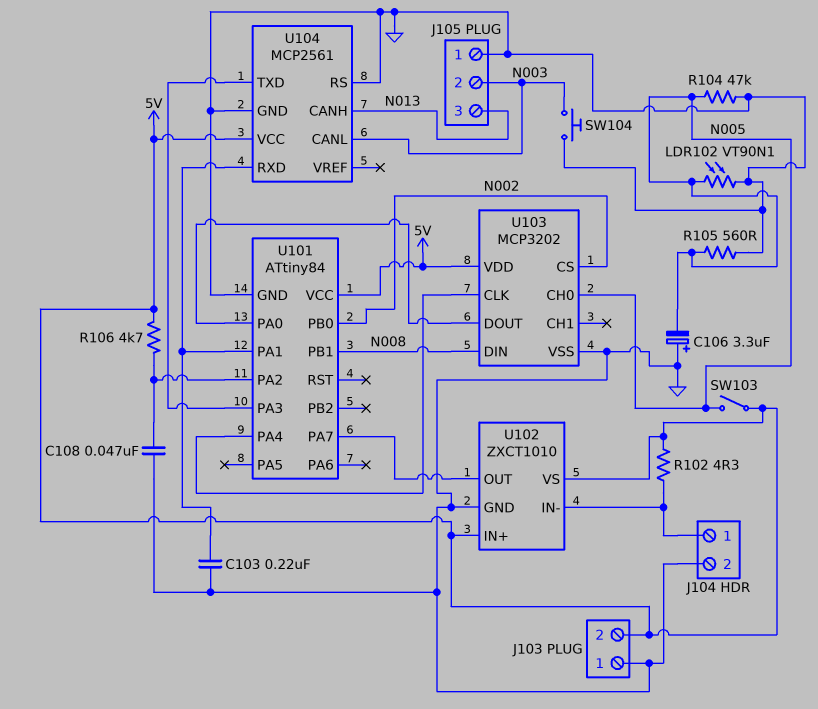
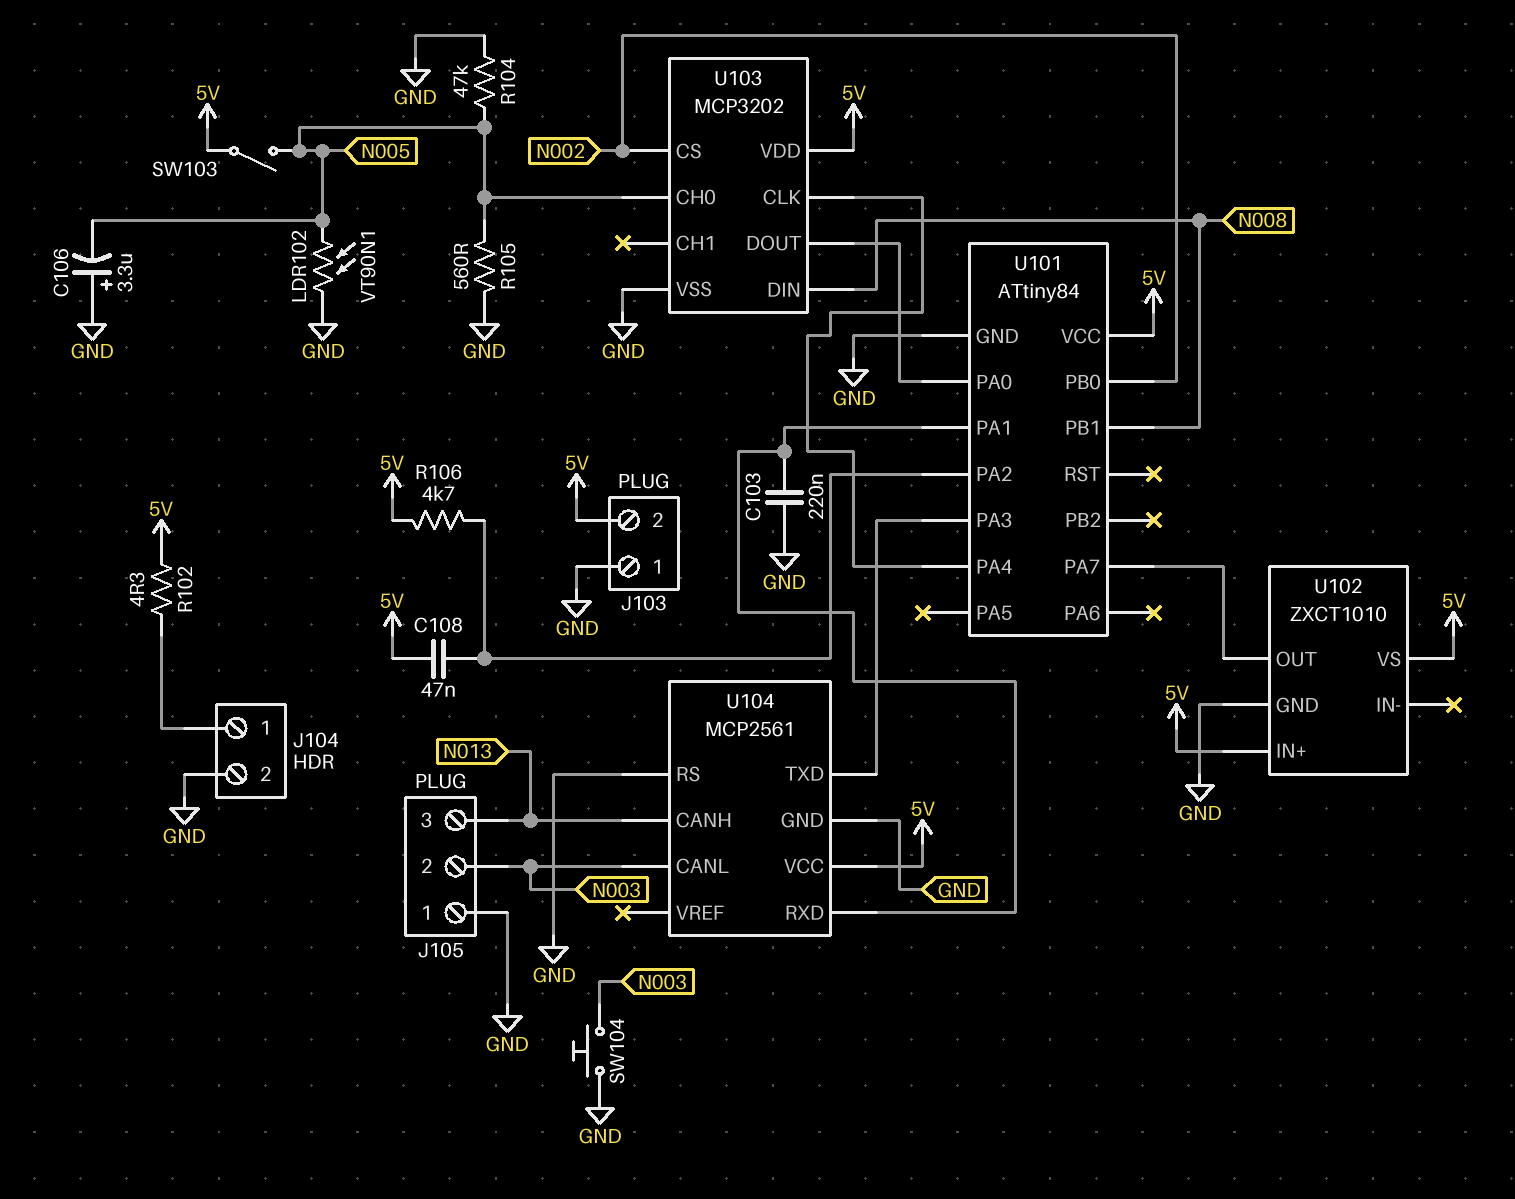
C108: 47nF (GND, U101/PA2) -> 47nF (5V, U101/PA2)
U102 pin IN-: J104/1 -> none

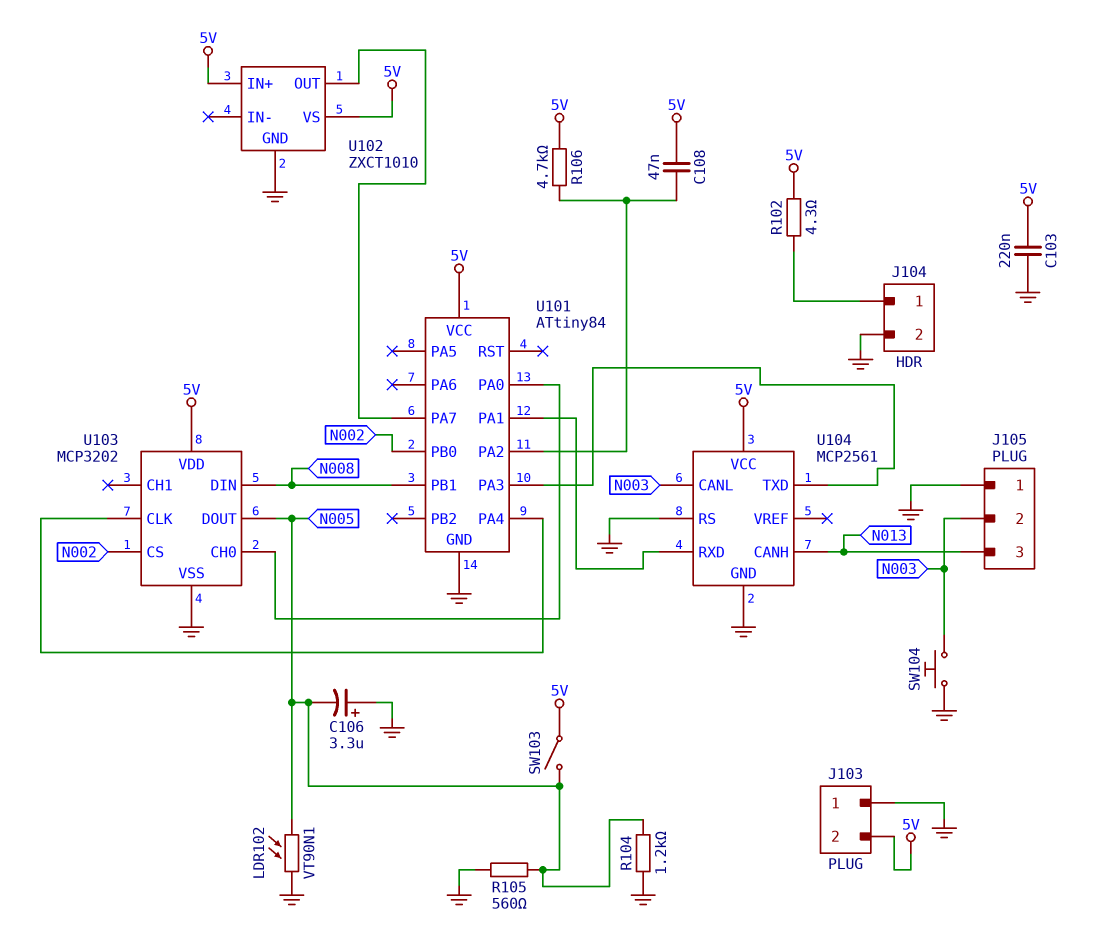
C103: 220nF (GND, U101/PA1) -> 220nF (5V, GND)
R104: 47k (GND, N005) -> 1.2k (GND, N005)
U103 pin CH0: N005 -> U101/PA0
U103 pin DOUT: U101/PA0 -> N005

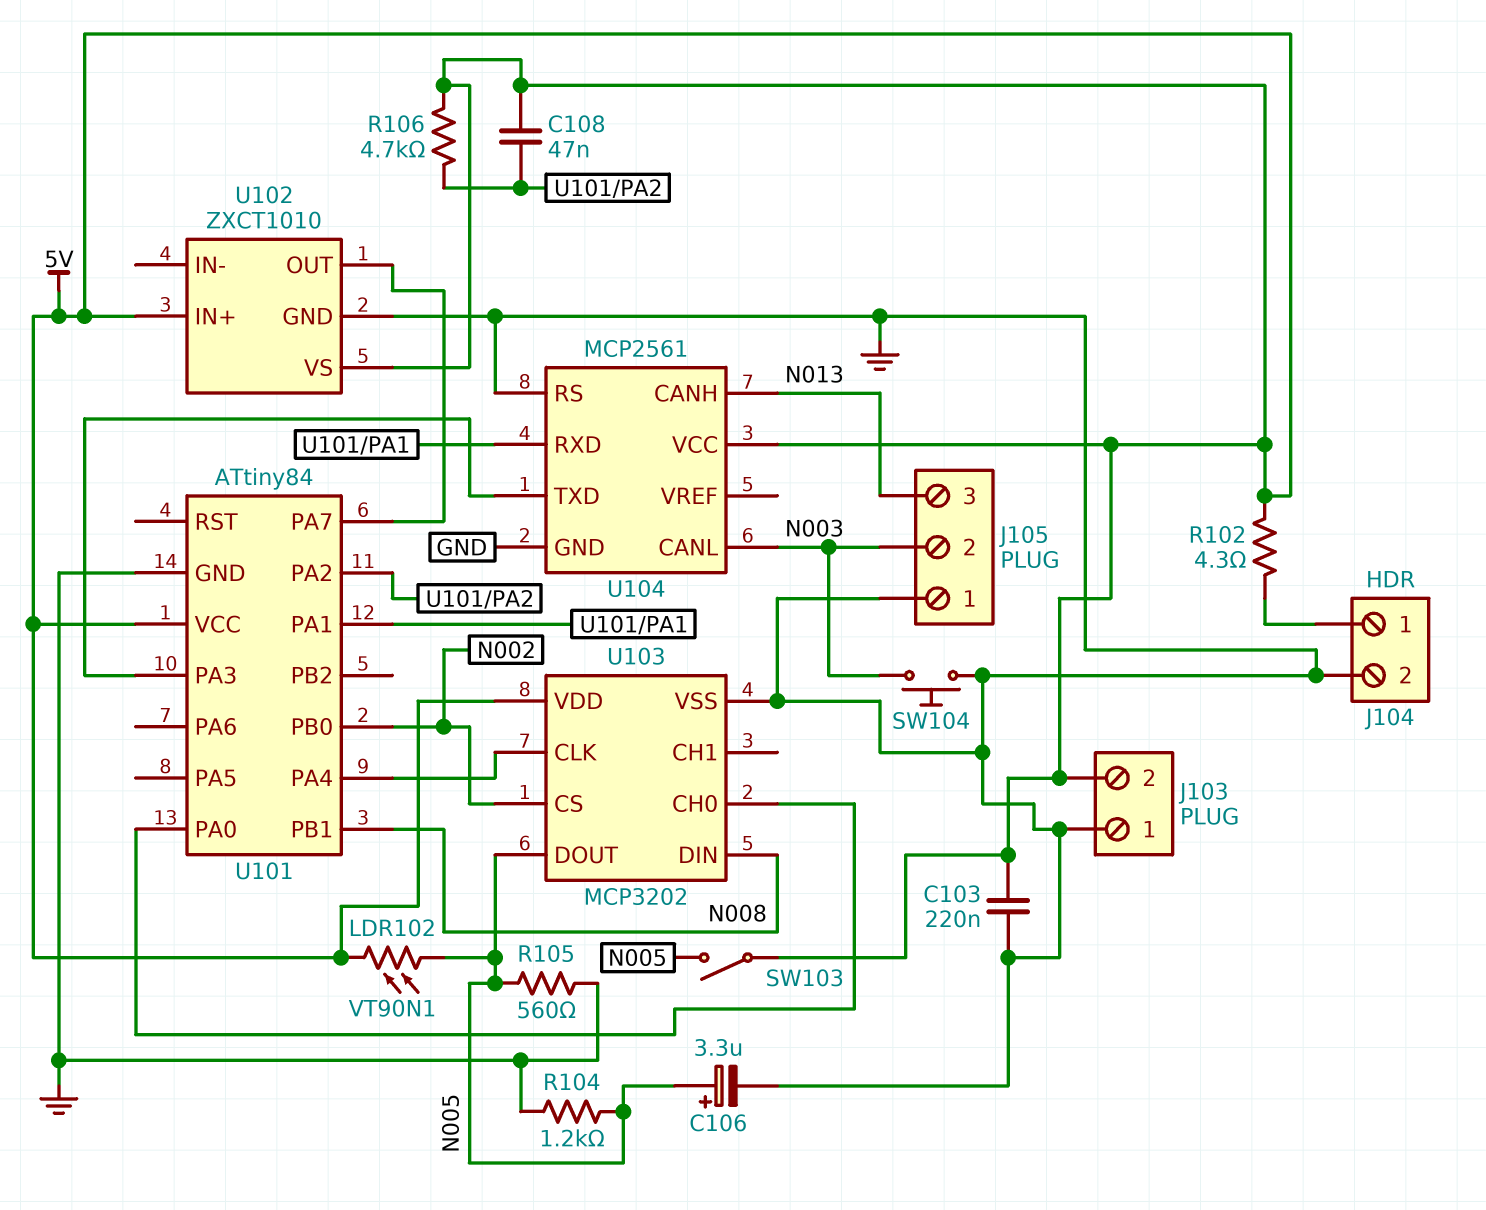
C106: 3.3uF (plus GND, minus N005) -> 3.3uF (plus N005, minus GND)
LDR102: VT90N1 (GND, N005) -> VT90N1 (5V, N005)

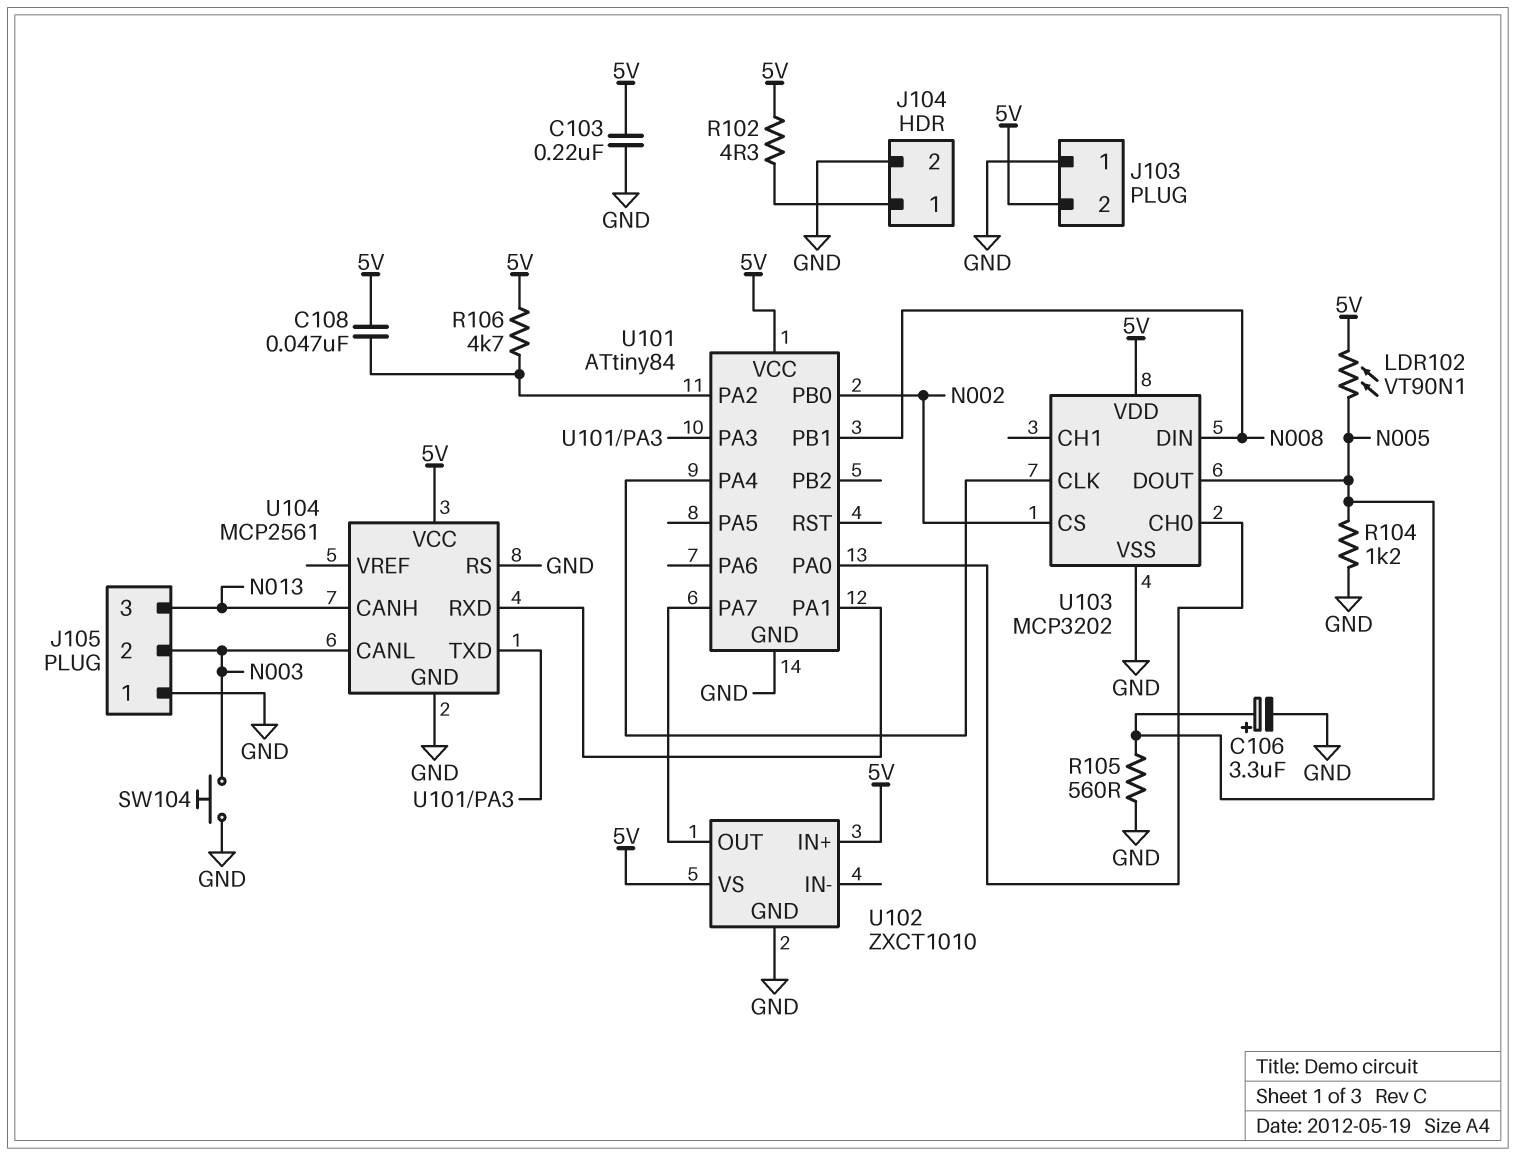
SW103: switch (5V, N005) -> none

